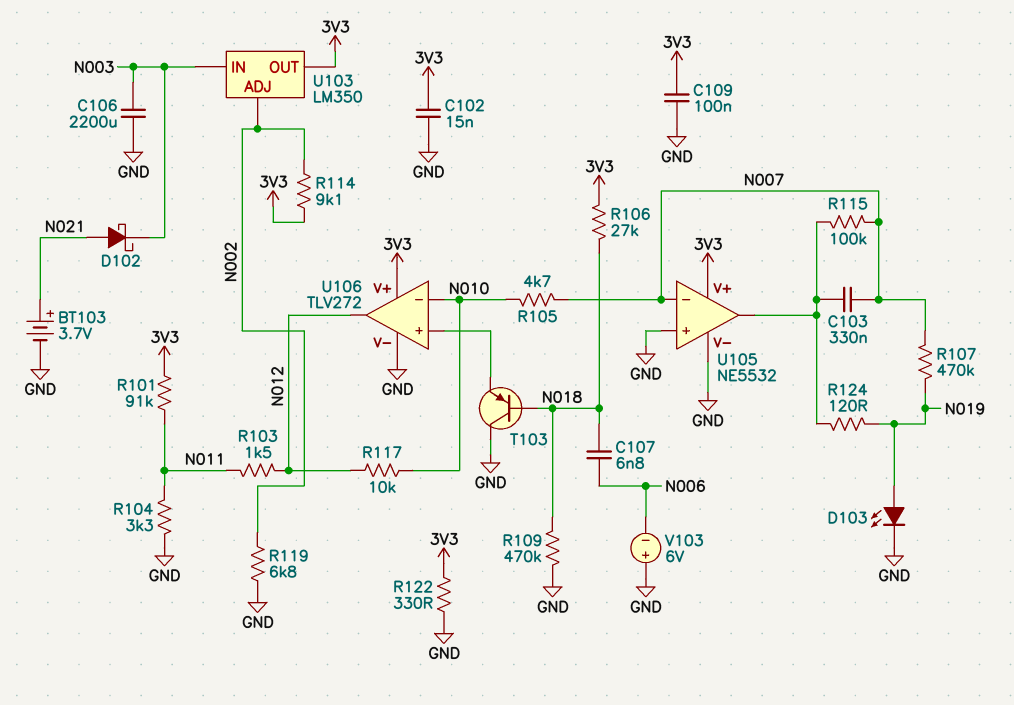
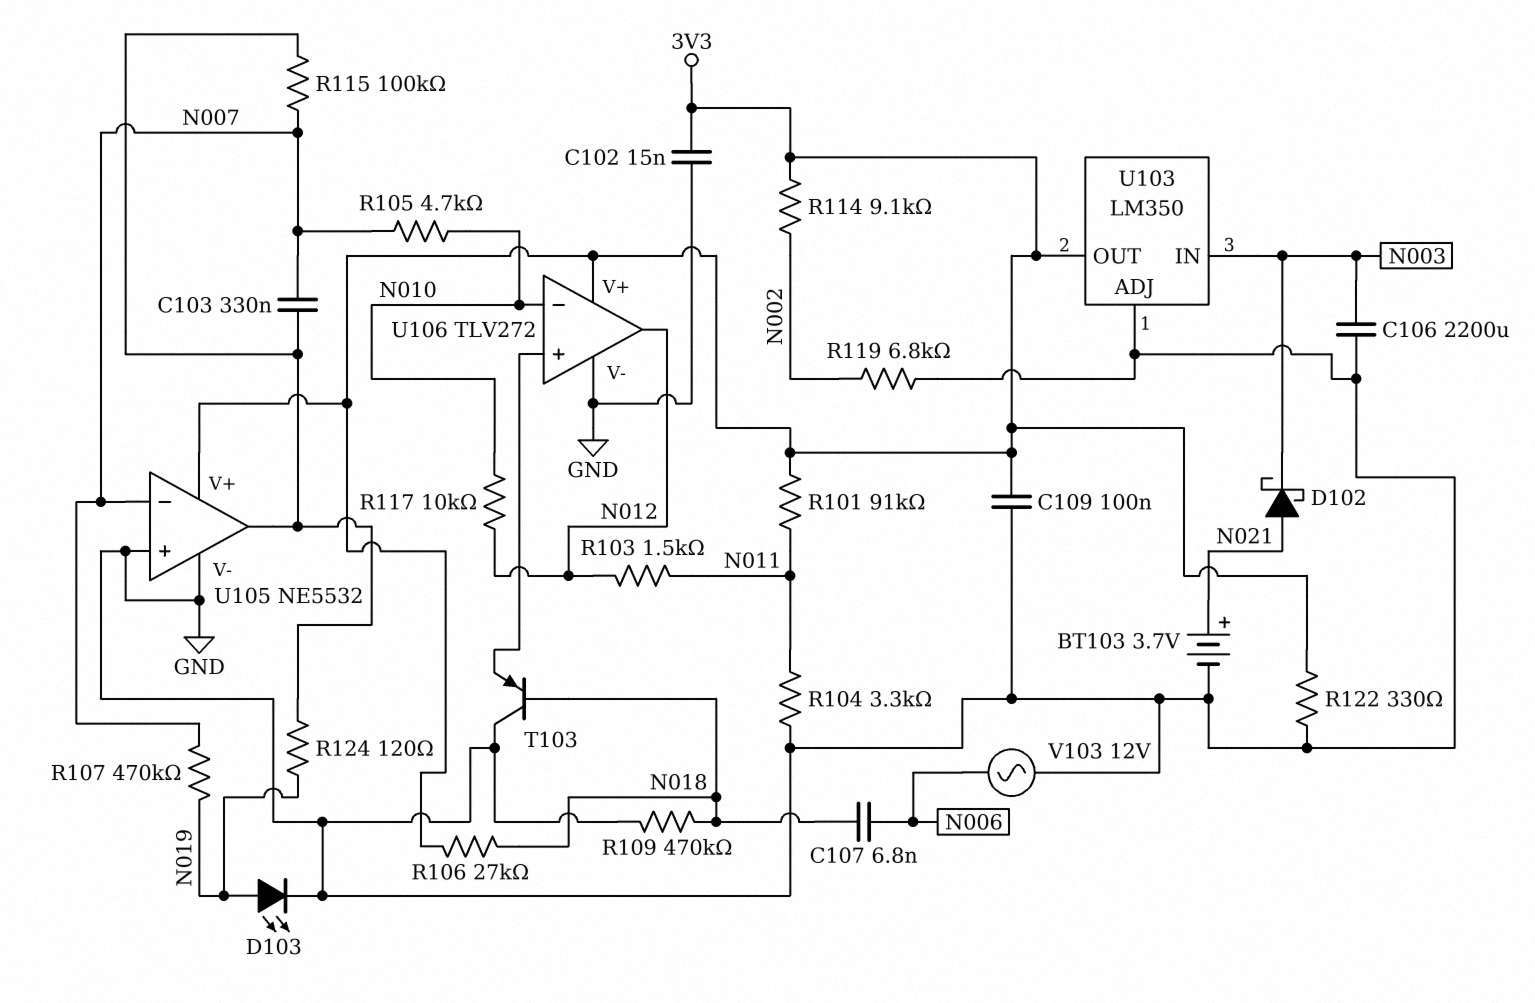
U103 pin ADJ: N002 -> GND
V103: 6V (plus GND, minus N006) -> AC 12V (GND, N006)

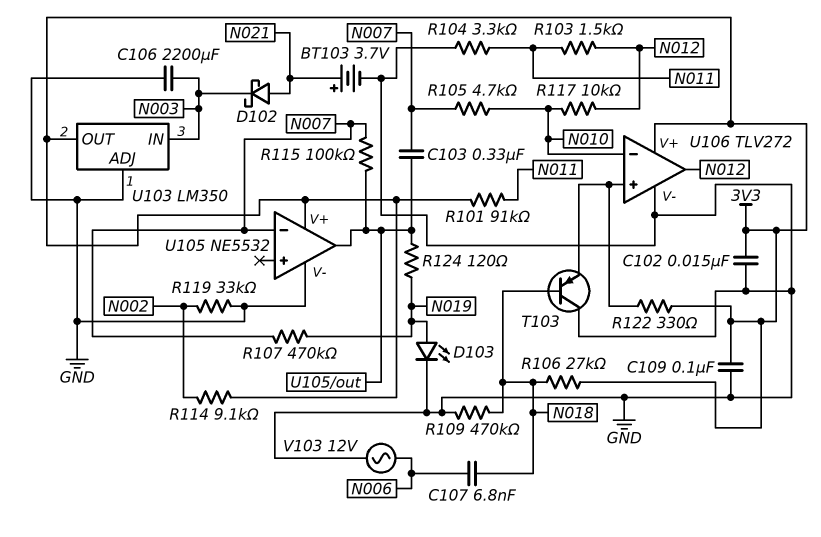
R119: 6.8k (GND, N002) -> 33k (GND, N002)
R122: 330 (3V3, GND) -> 330 (3V3, U106/in+)
U105 pin in+: GND -> none

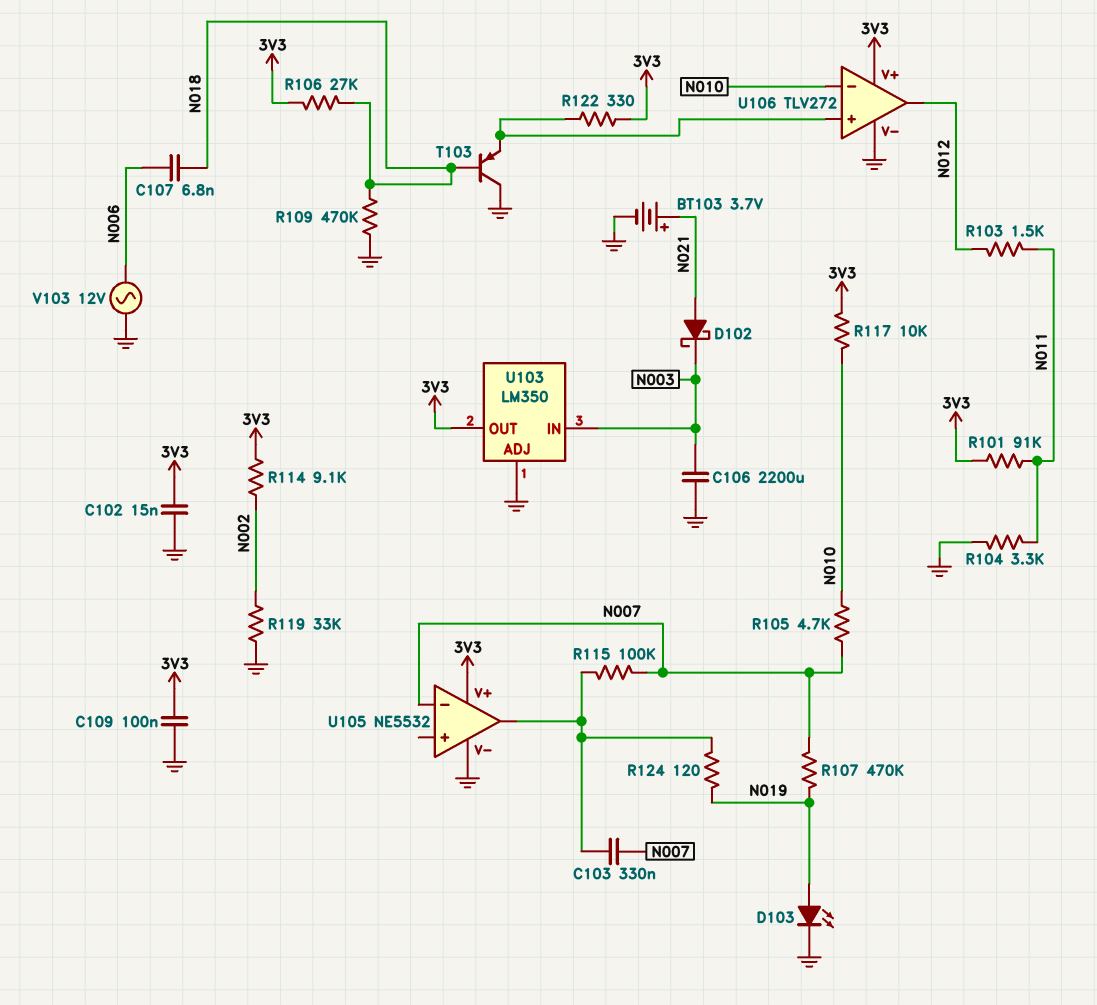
R117: 10k (N010, N012) -> 10k (3V3, N010)

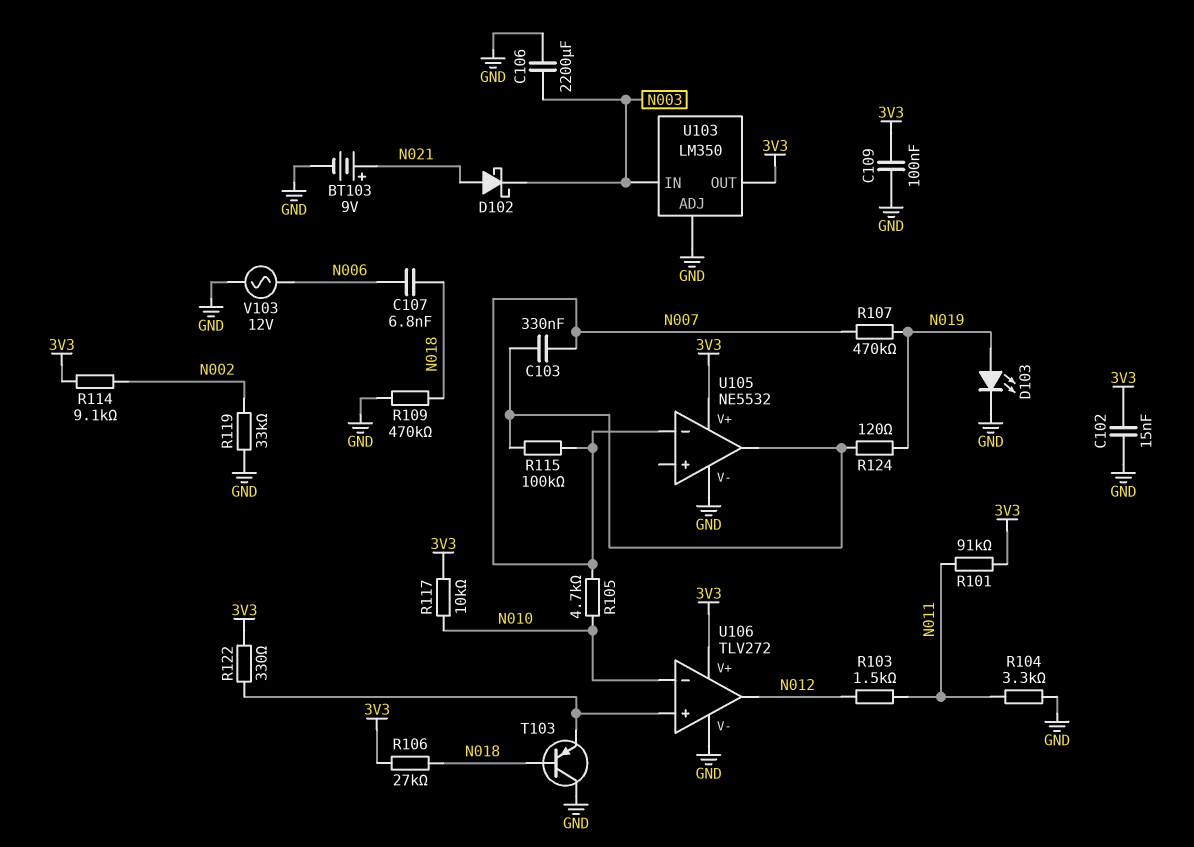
BT103: 3.7V (plus N021, minus GND) -> 9V (plus N021, minus GND)

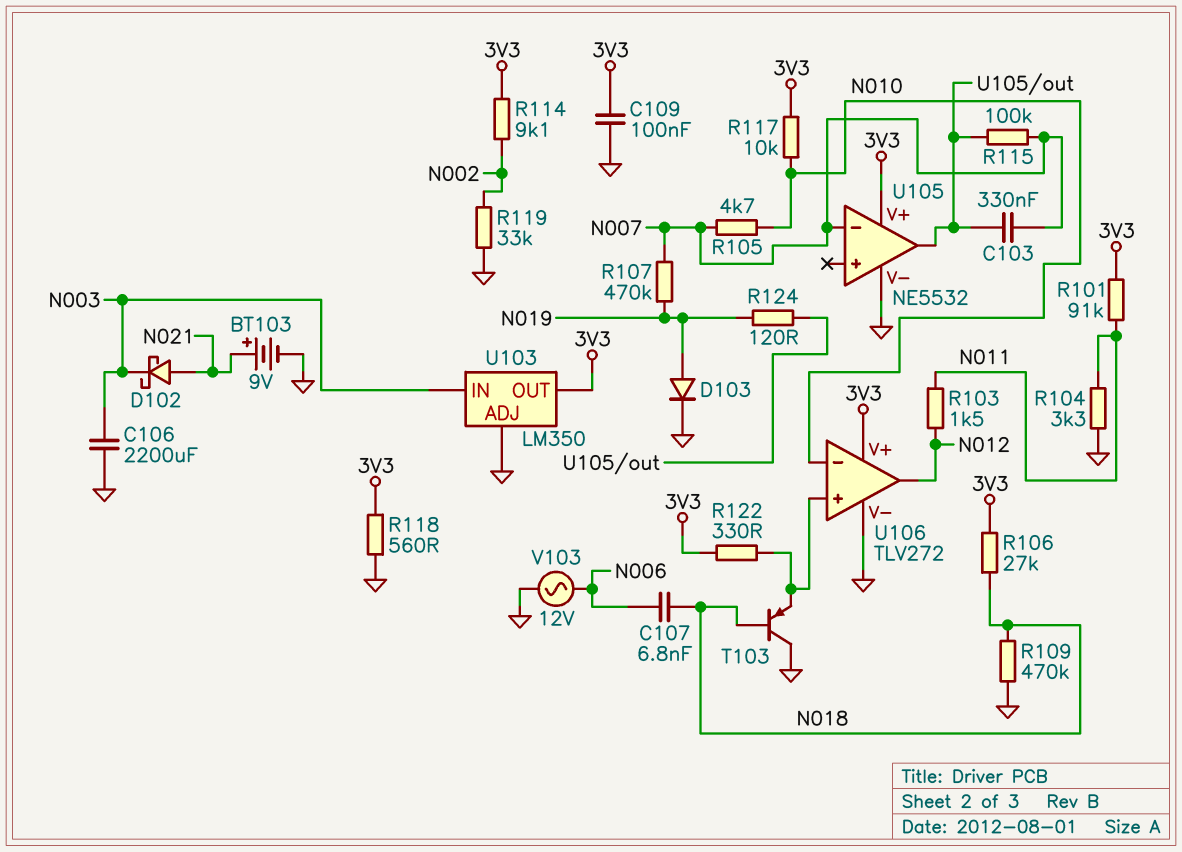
C102: 15nF (3V3, GND) -> none
D103: LED (A N019, K GND) -> diode (A N019, K GND)
R118: none -> 560 (3V3, GND)

